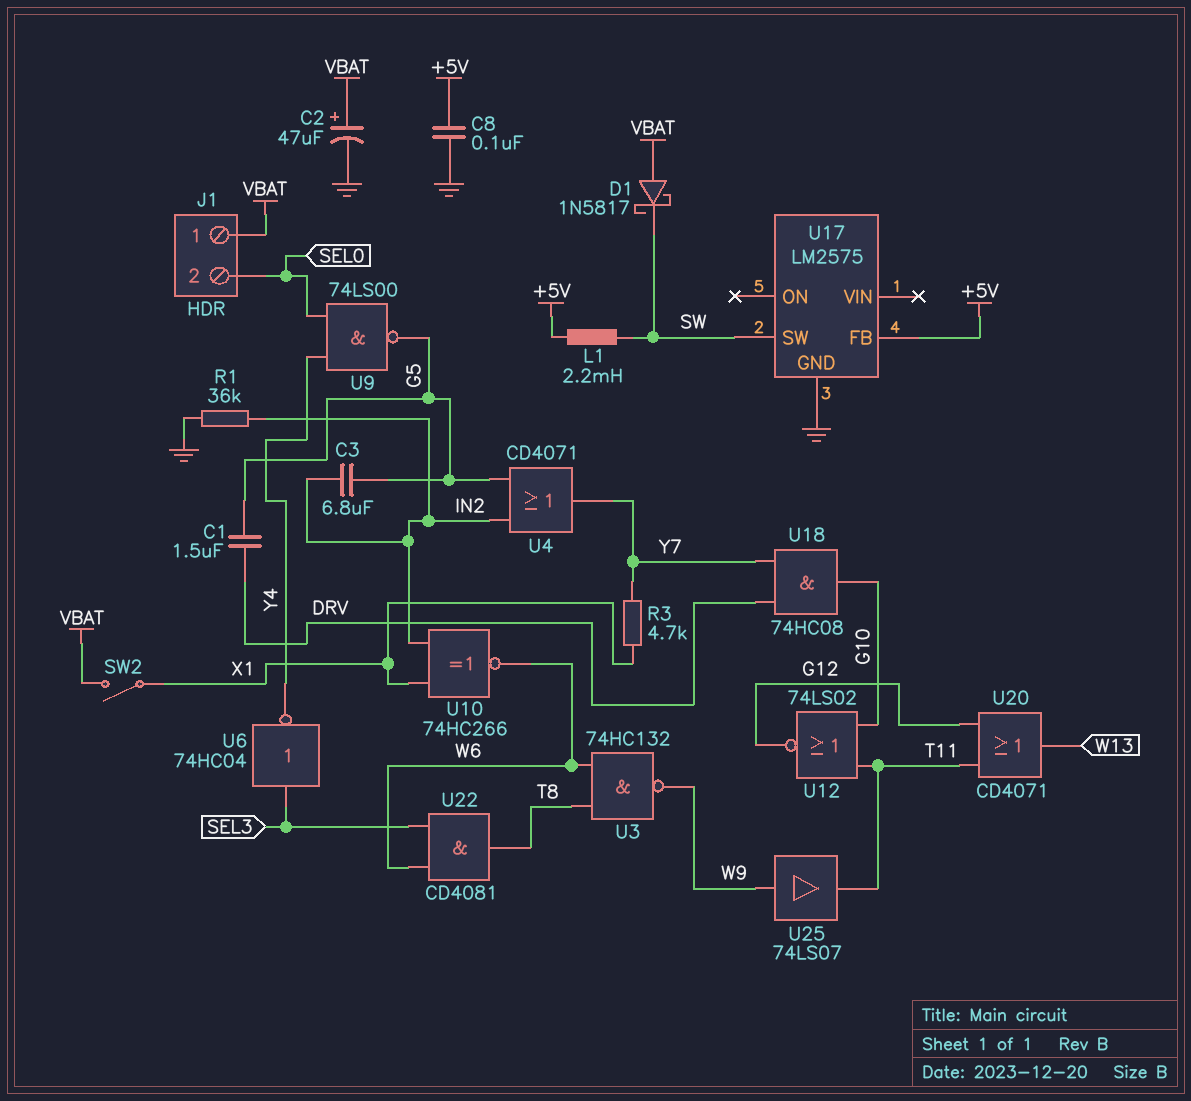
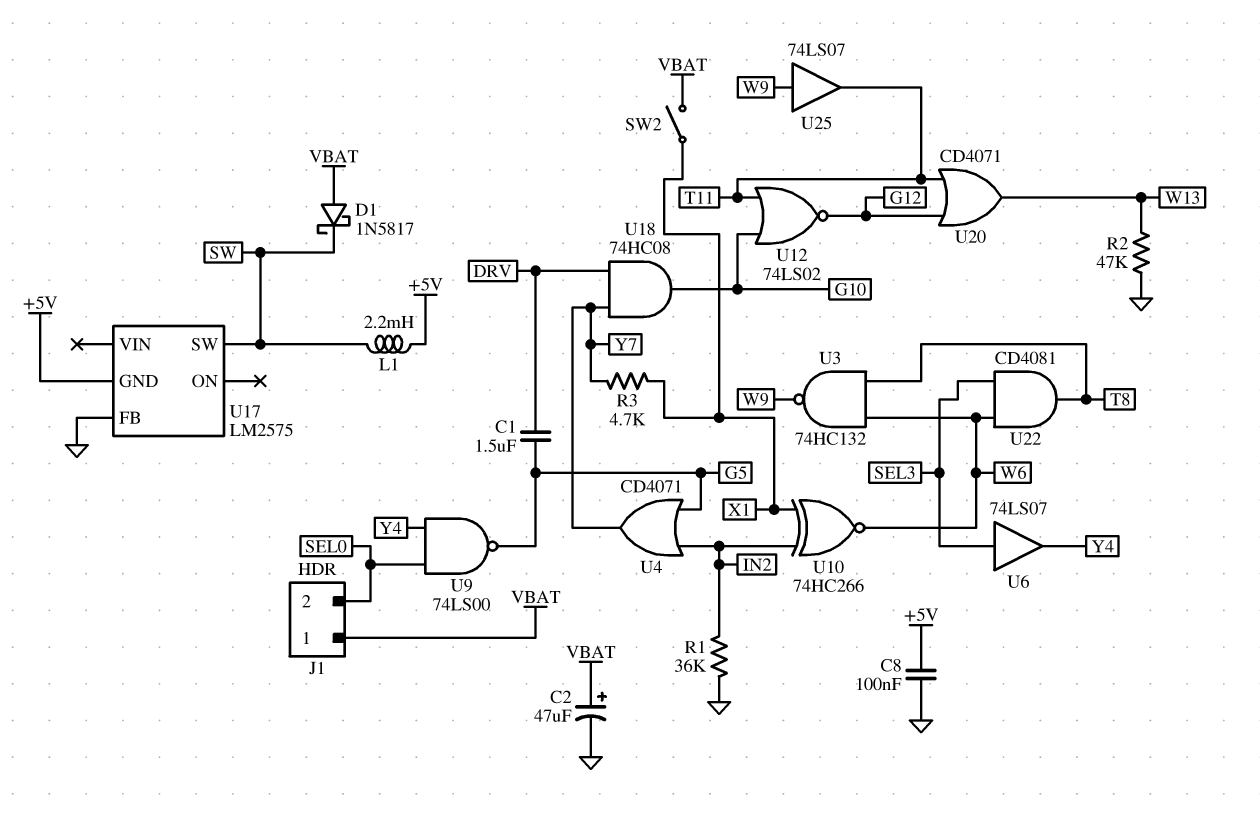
C3: 6.8uF (G5, IN2) -> none
R2: none -> 47k (GND, W13)
U6: NOT 74HC04 (in SEL3, out Y4) -> buffer 74LS07 (in SEL3, out Y4)
U17 pin FB: +5V -> GND
U17 pin GND: GND -> +5V

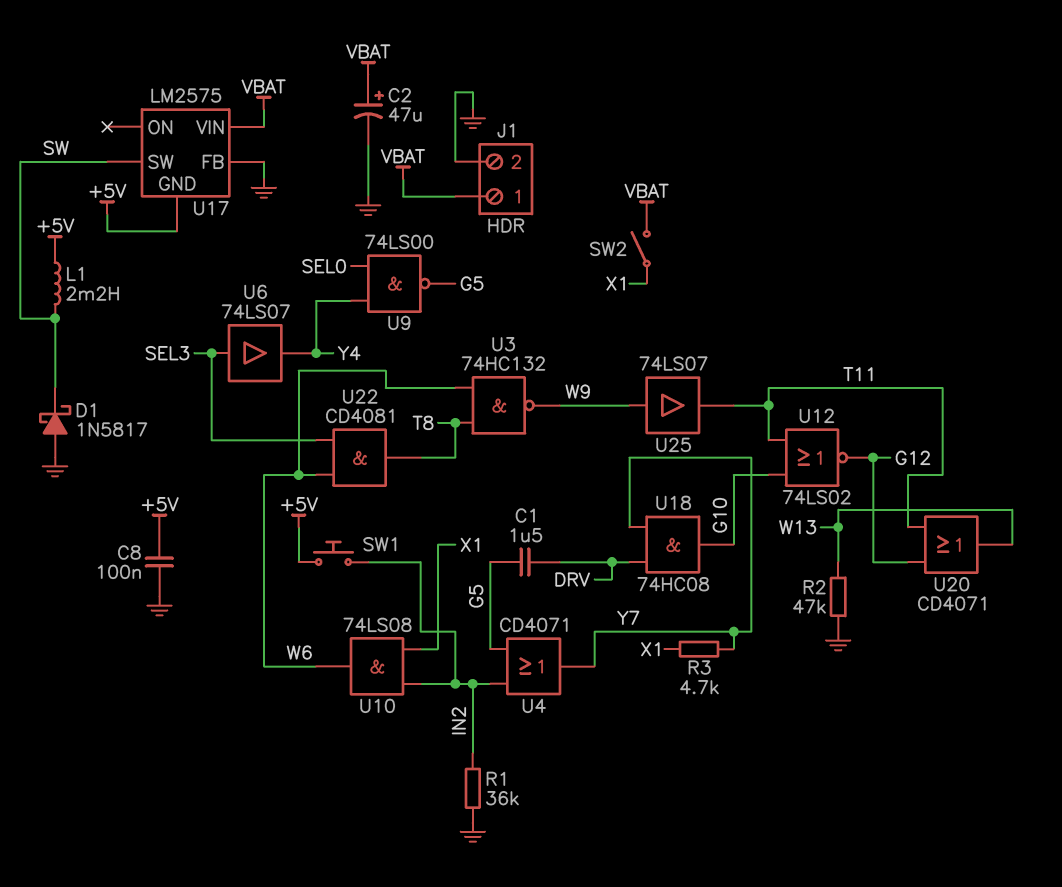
D1: schottky 1N5817 (A VBAT, K SW) -> schottky 1N5817 (A GND, K SW)
J1 pin 2: SEL0 -> GND
SW1: none -> button (+5V, IN2)
U10: XNOR 74HC266 (in IN2, in X1, out W6) -> AND 74LS08 (in IN2, in X1, out W6)
U17 pin VIN: none -> VBAT

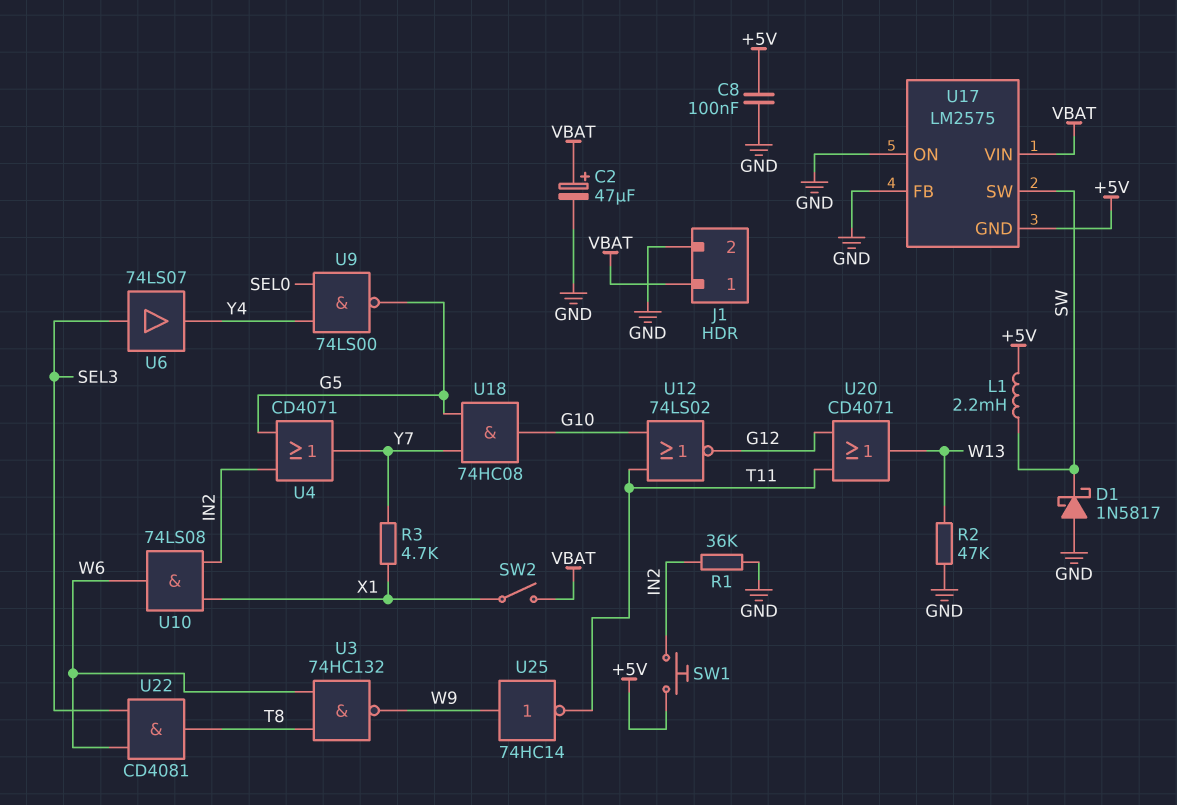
C1: 1.5uF (DRV, G5) -> none
U17 pin ON: none -> GND
U18: AND 74HC08 (in DRV, in Y7, out G10) -> AND 74HC08 (in G5, in Y7, out G10)
U25: buffer 74LS07 (in W9, out T11) -> NOT 74HC14 (in W9, out T11)

